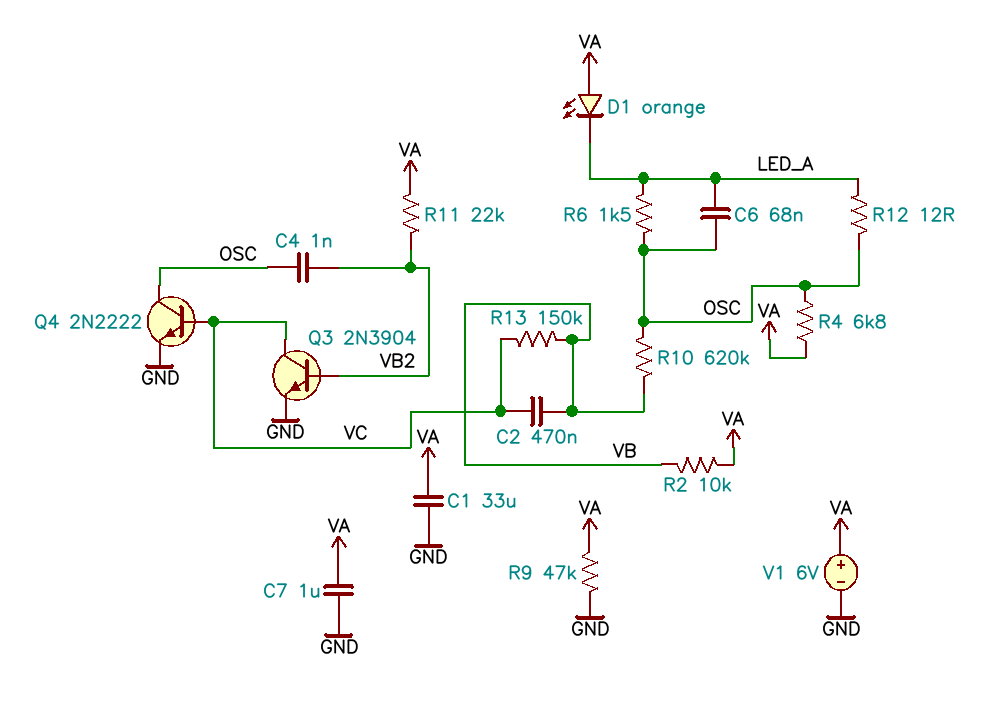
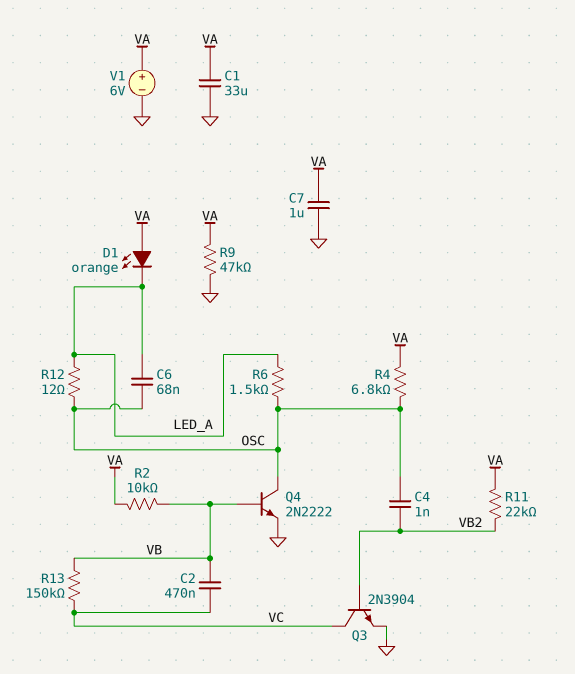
Q4: NPN 2N2222 (B VC, C OSC, E GND) -> NPN 2N2222 (B VB, C OSC, E GND)
R10: 620k (OSC, VB) -> none

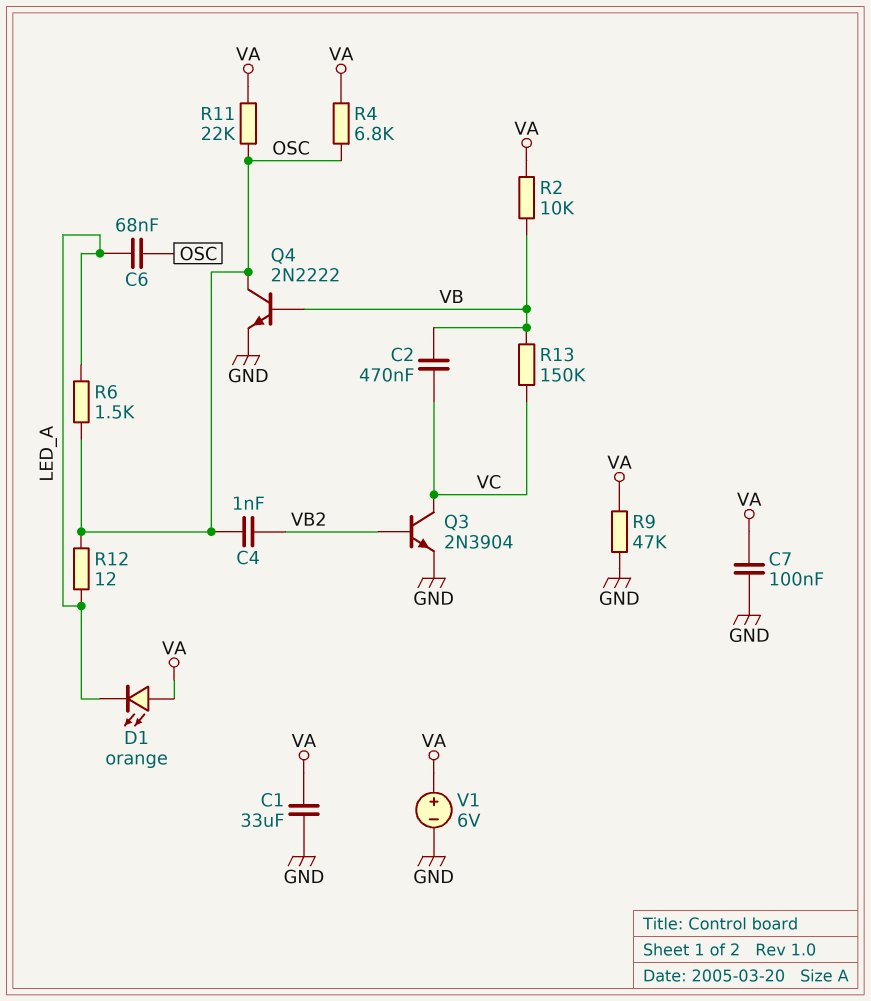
C7: 1uF (GND, VA) -> 100nF (GND, VA)
R11: 22k (VA, VB2) -> 22k (OSC, VA)

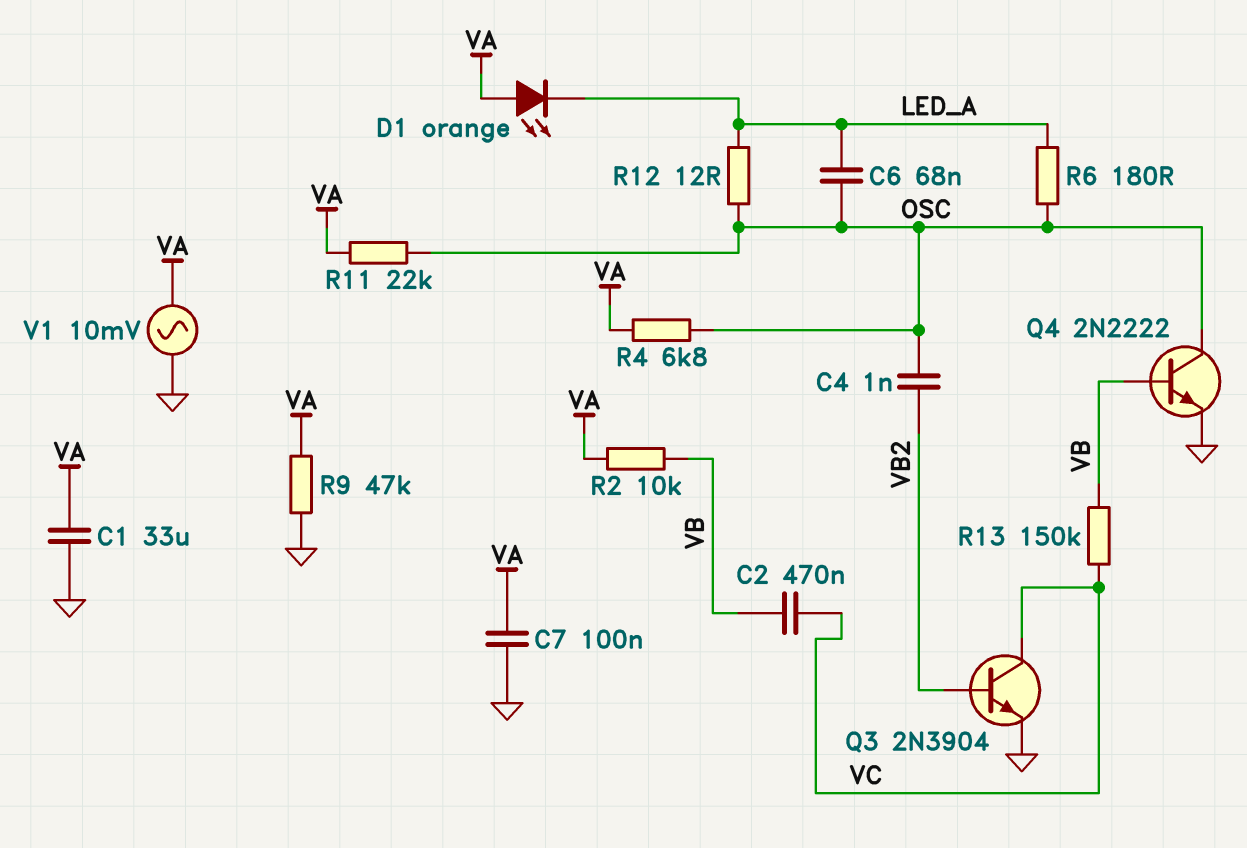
R6: 1.5k (LED_A, OSC) -> 180 (LED_A, OSC)
V1: 6V (plus VA, minus GND) -> AC 10mV (GND, VA)

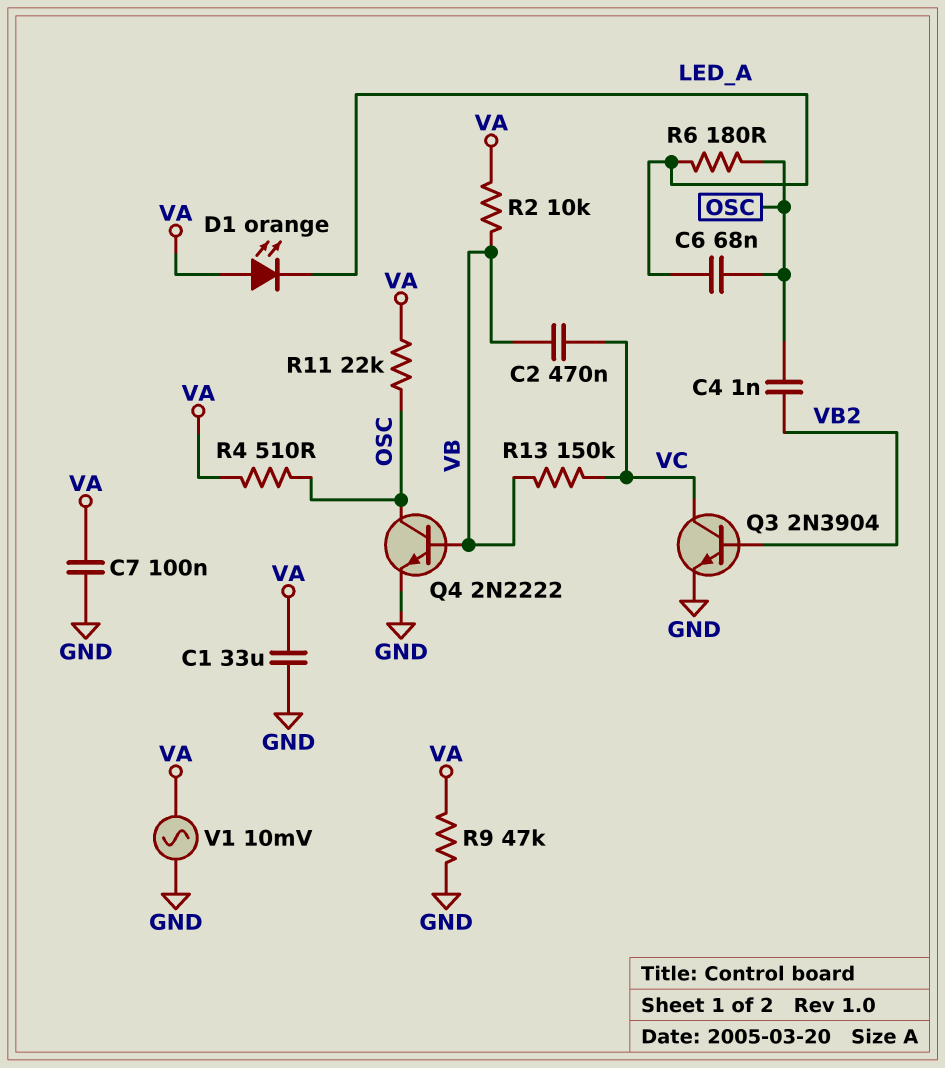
R4: 6.8k (OSC, VA) -> 510 (OSC, VA)
R12: 12 (LED_A, OSC) -> none

